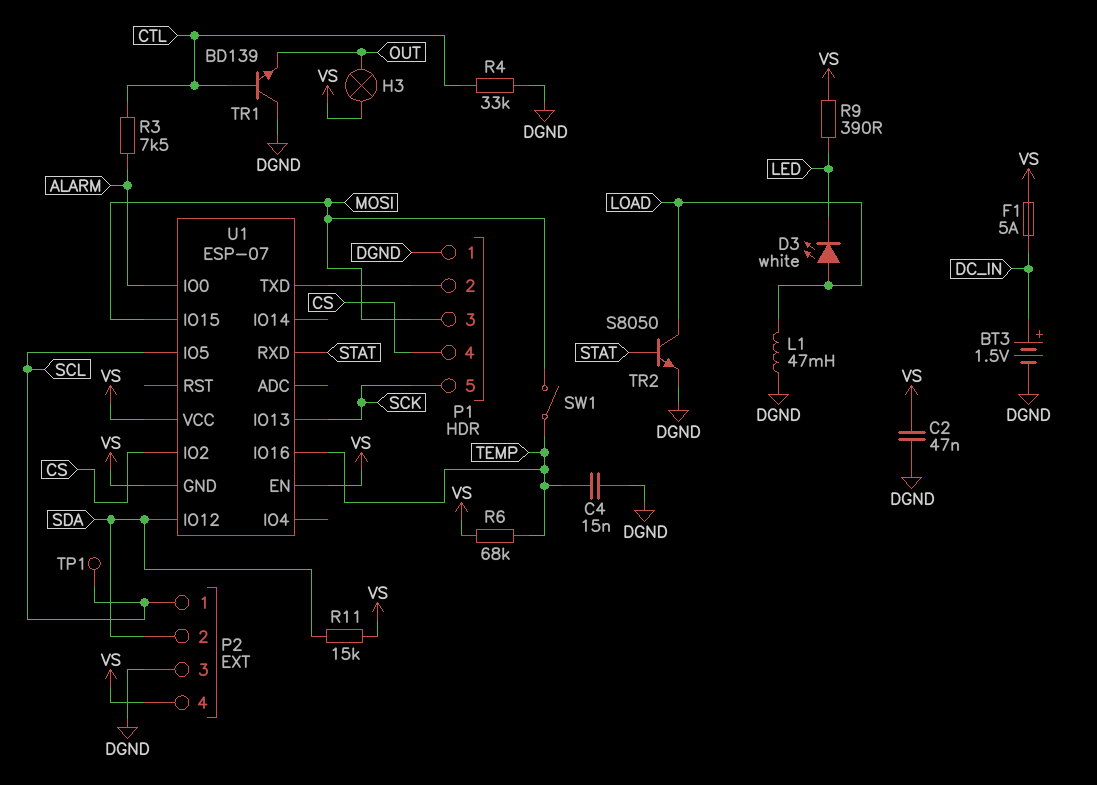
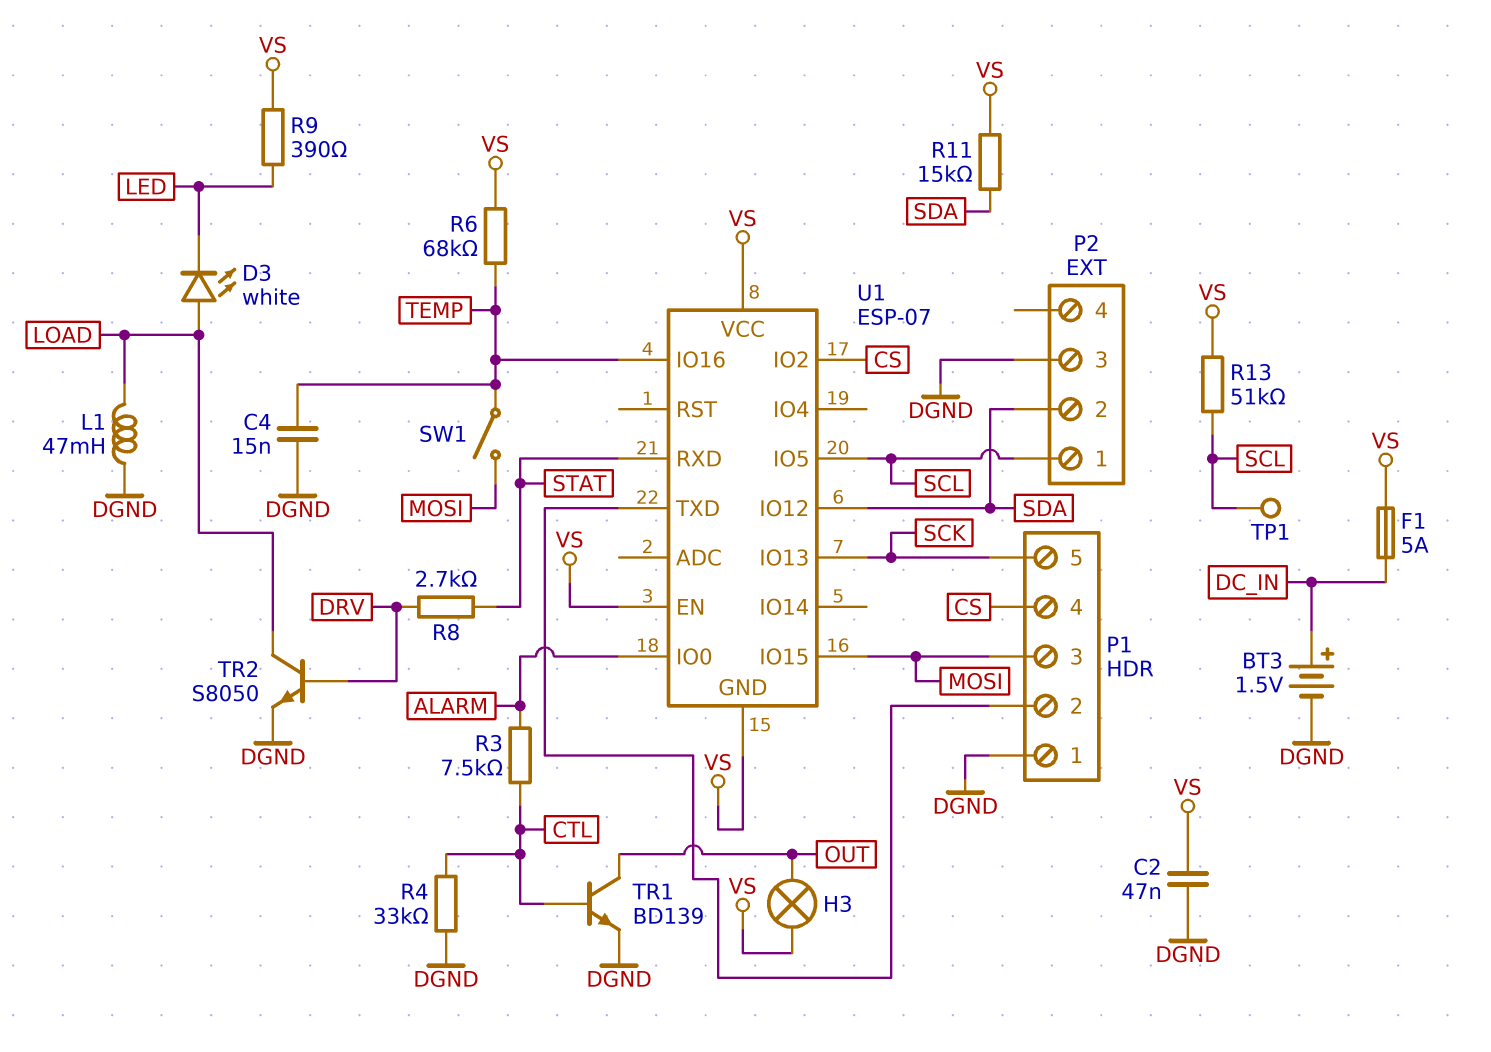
P2 pin 4: VS -> none
R8: none -> 2.7k (DRV, STAT)
R13: none -> 51k (SCL, VS)
TR1: NPN BD139 (B CTL, C DGND, E OUT) -> NPN BD139 (B CTL, C OUT, E DGND)
TR2: NPN S8050 (B STAT, C LOAD, E DGND) -> NPN S8050 (B DRV, C LOAD, E DGND)

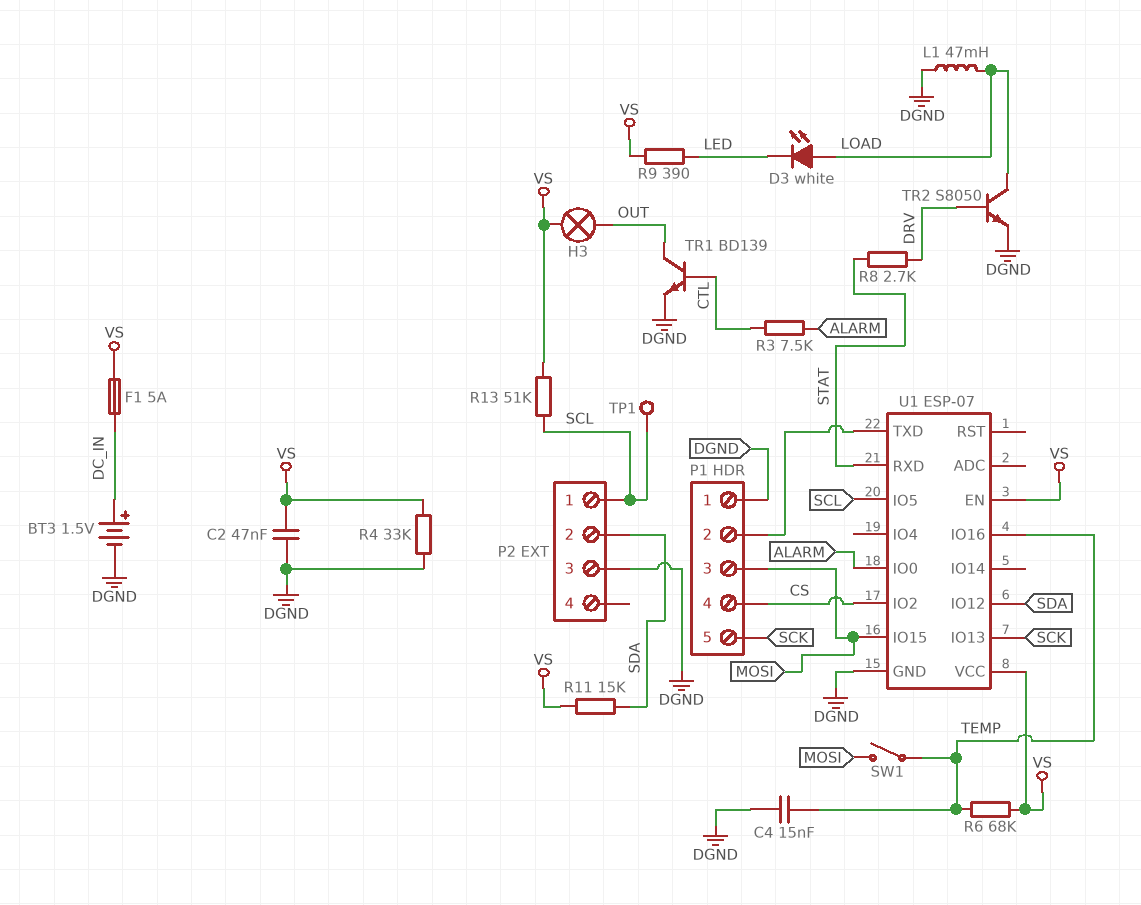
R4: 33k (CTL, DGND) -> 33k (DGND, VS)
U1 pin GND: VS -> DGND

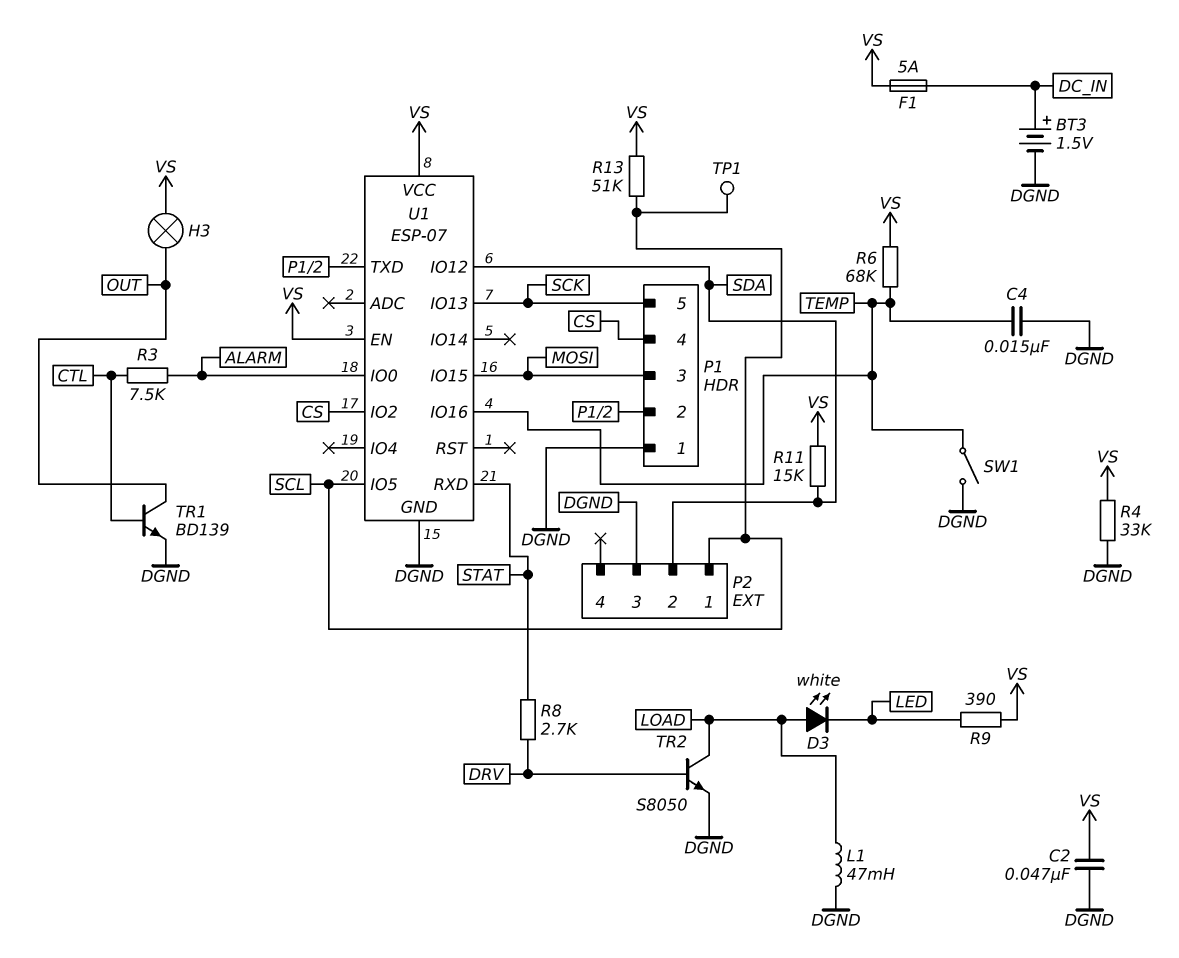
SW1: switch (MOSI, TEMP) -> switch (DGND, TEMP)

